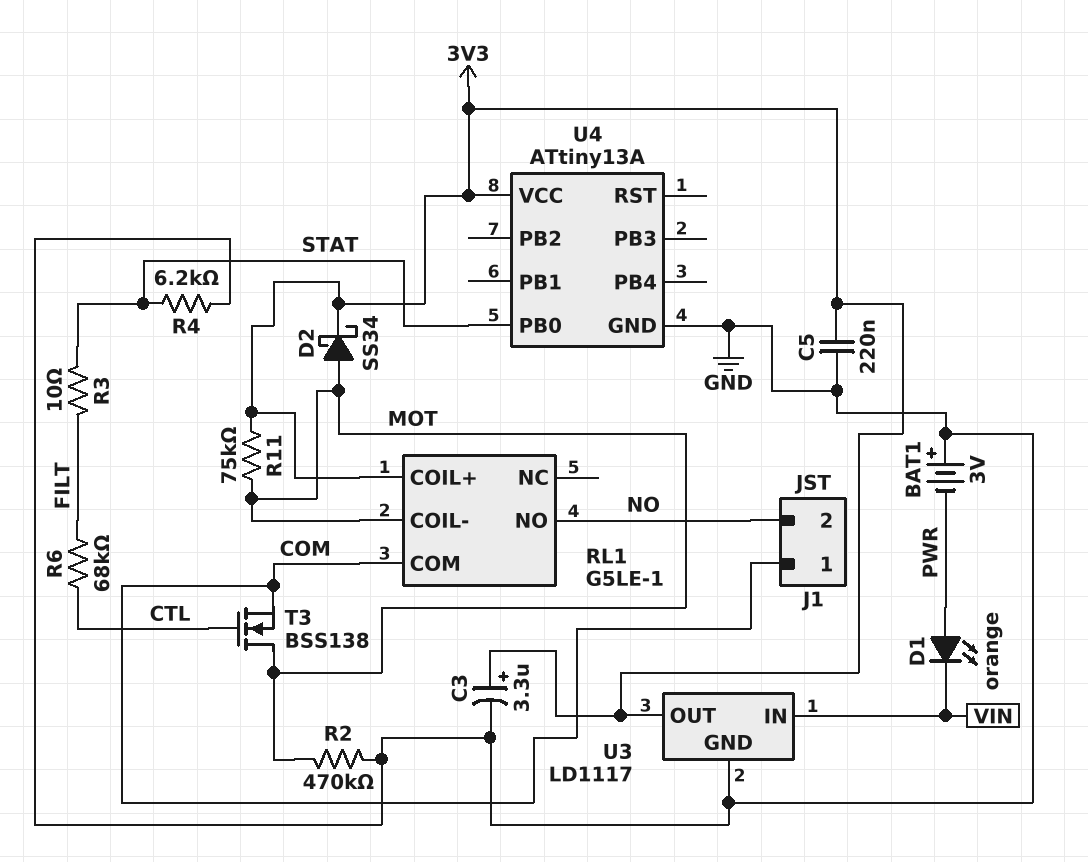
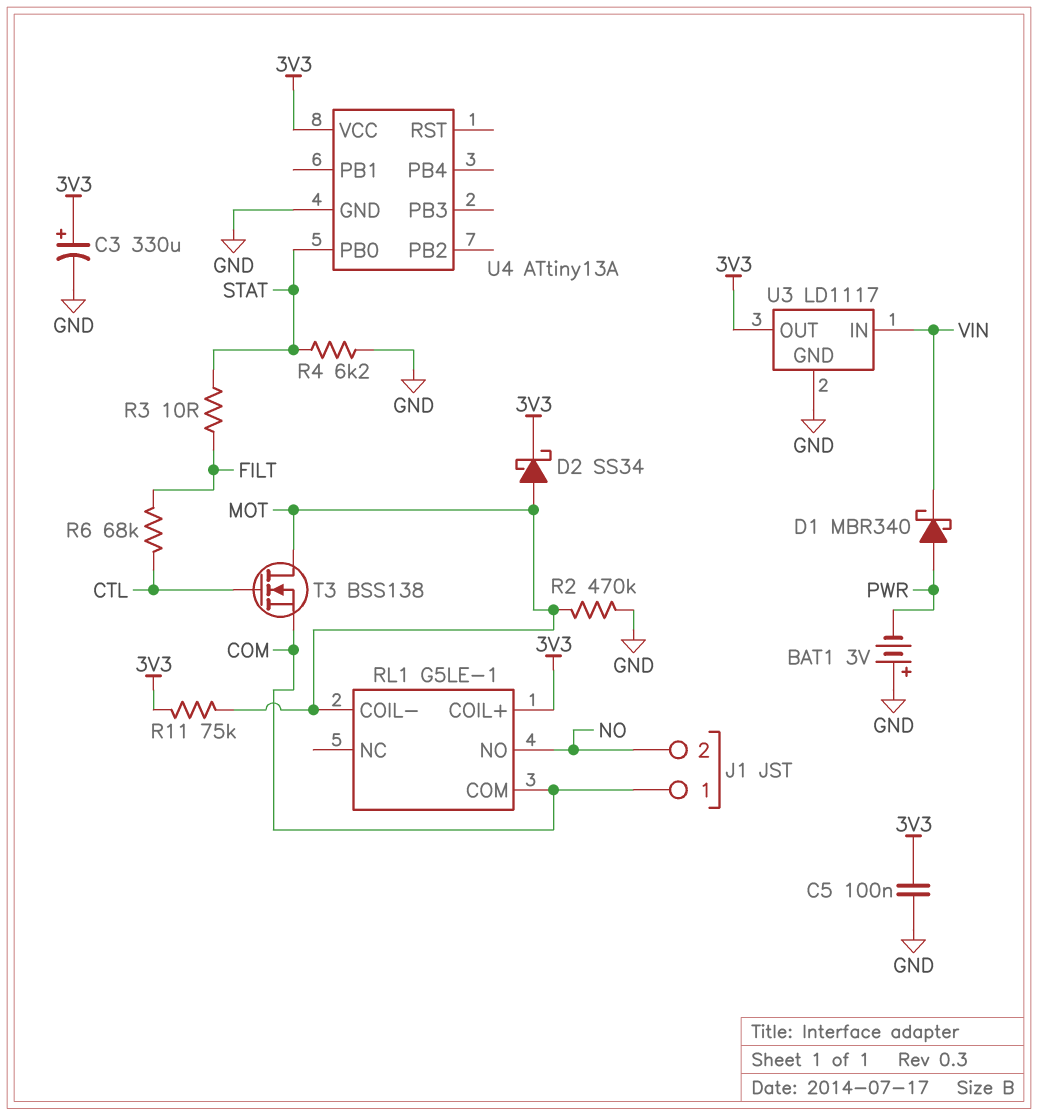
C3: 3.3uF (plus 3V3, minus GND) -> 330uF (plus 3V3, minus GND)
C5: 220nF (3V3, GND) -> 100nF (3V3, GND)
D1: LED orange (A PWR, K VIN) -> schottky MBR340 (A PWR, K VIN)

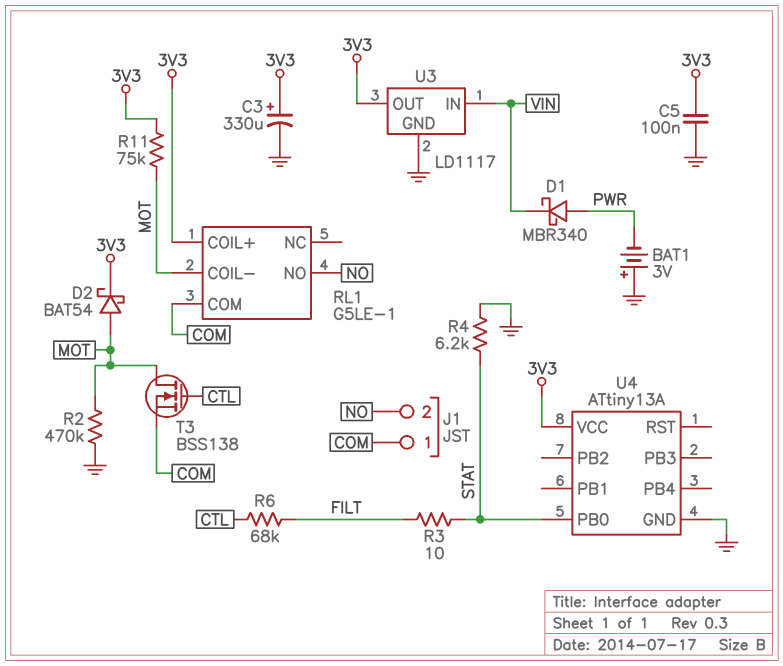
D2: schottky SS34 (A MOT, K 3V3) -> schottky BAT54 (A MOT, K 3V3)

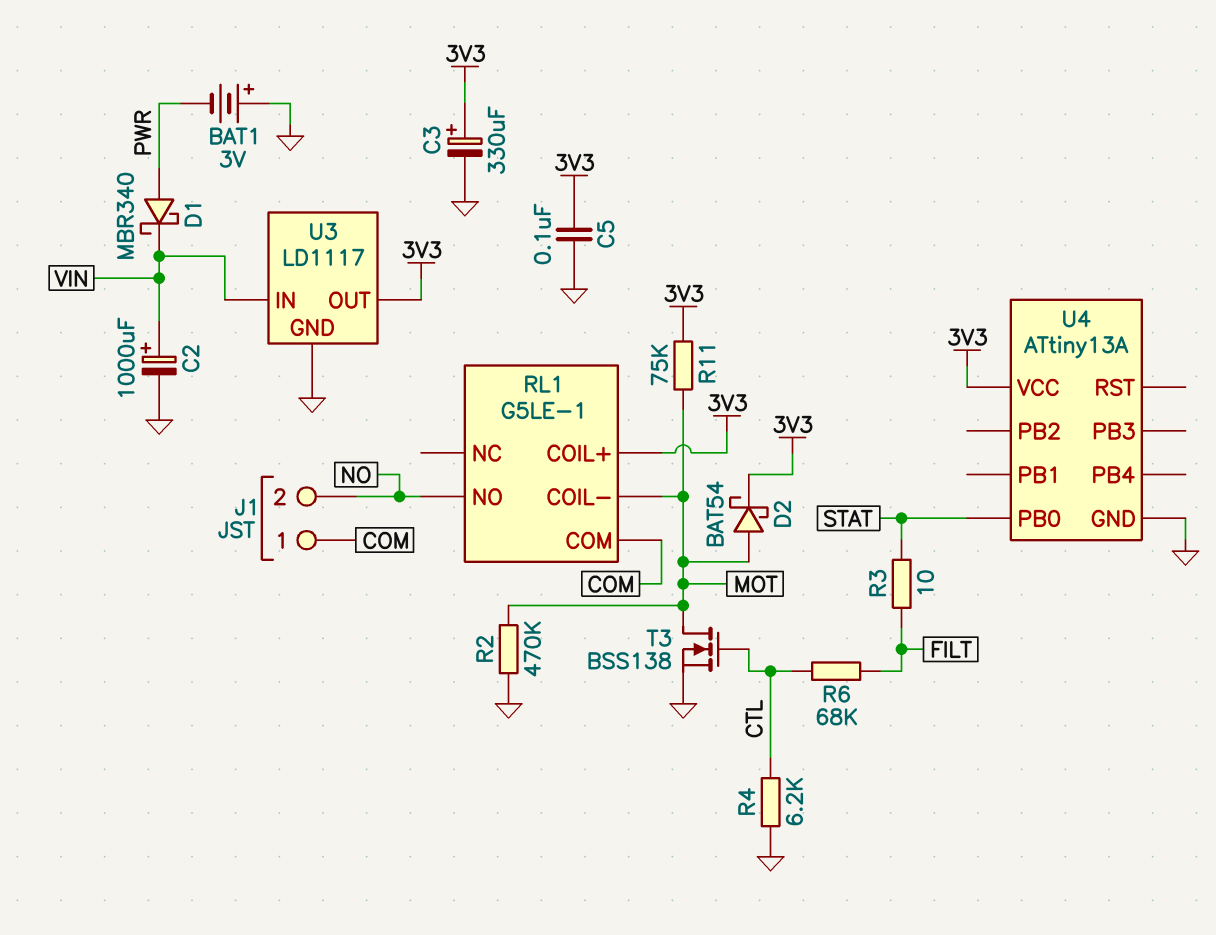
C2: none -> 1000uF (plus VIN, minus GND)
R4: 6.2k (GND, STAT) -> 6.2k (CTL, GND)
T3: NMOS BSS138 (G CTL, D MOT, S COM) -> NMOS BSS138 (G CTL, D MOT, S GND)

